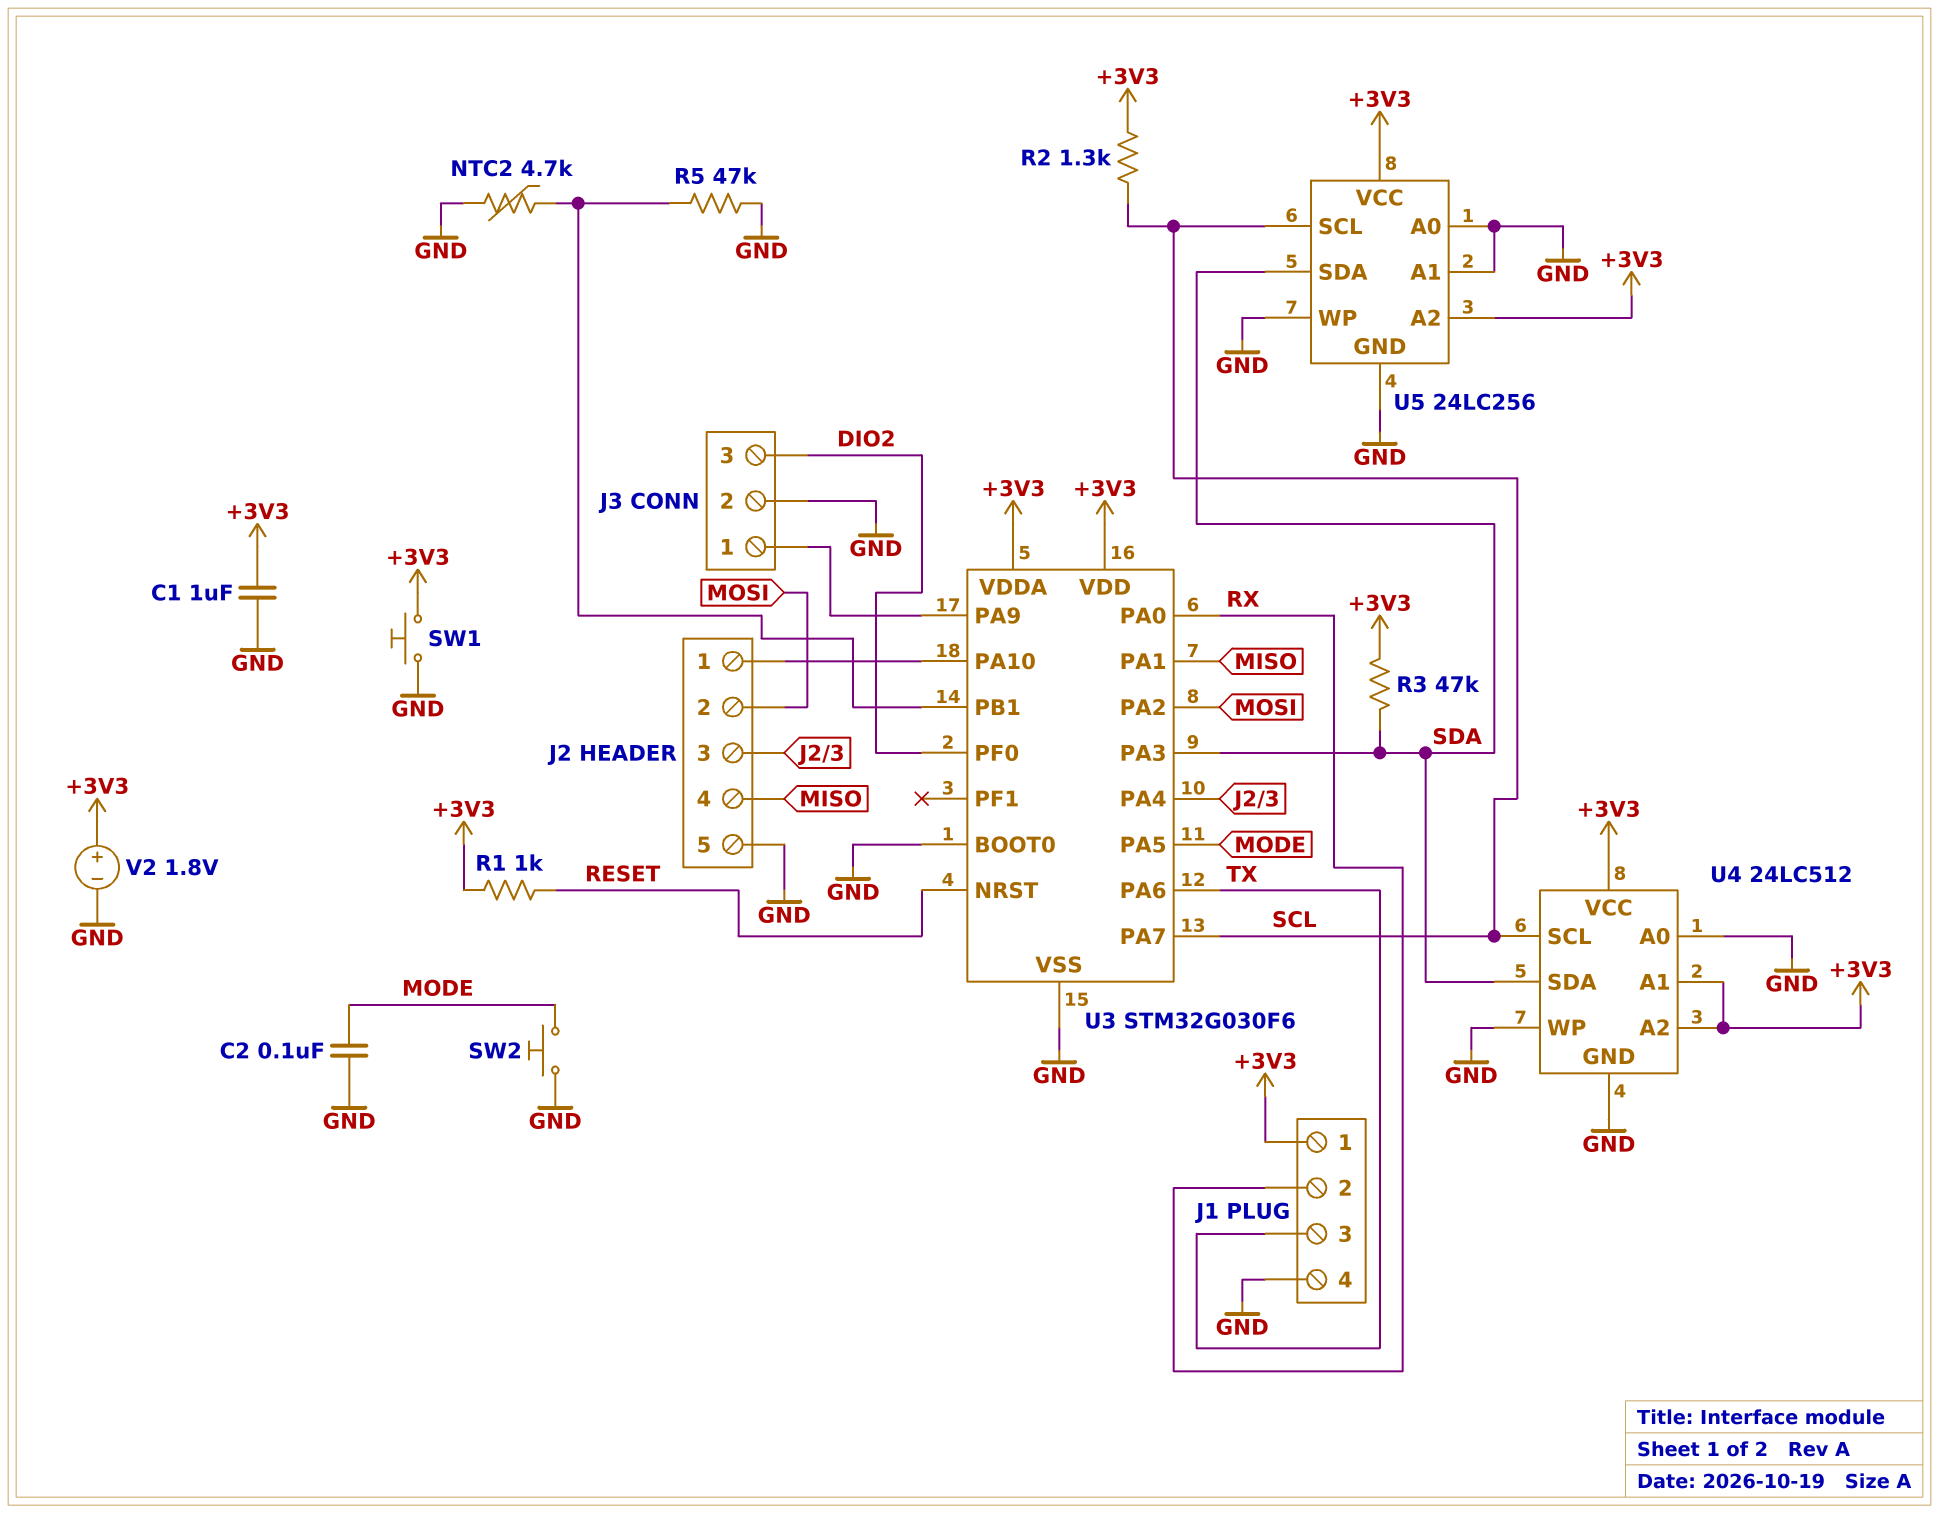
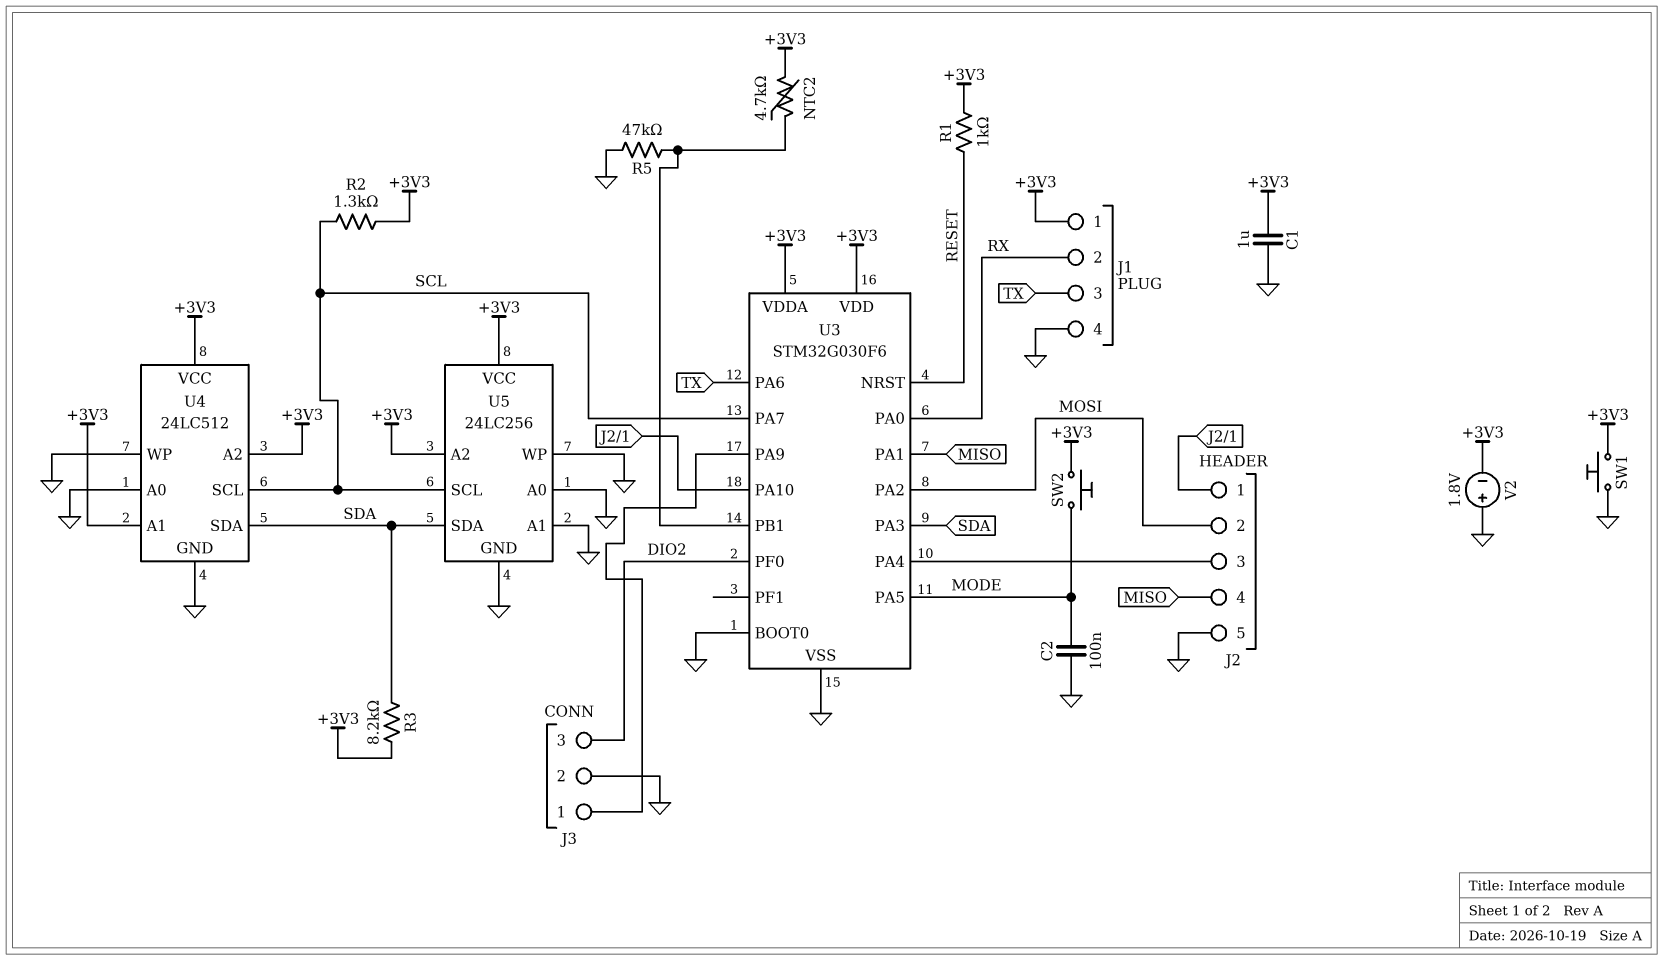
NTC2: 4.7k (GND, U3/PB1) -> 4.7k (+3V3, U3/PB1)
R3: 47k (+3V3, SDA) -> 8.2k (+3V3, SDA)
SW2: button (GND, MODE) -> button (+3V3, MODE)
V2: 1.8V (plus +3V3, minus GND) -> 1.8V (plus GND, minus +3V3)

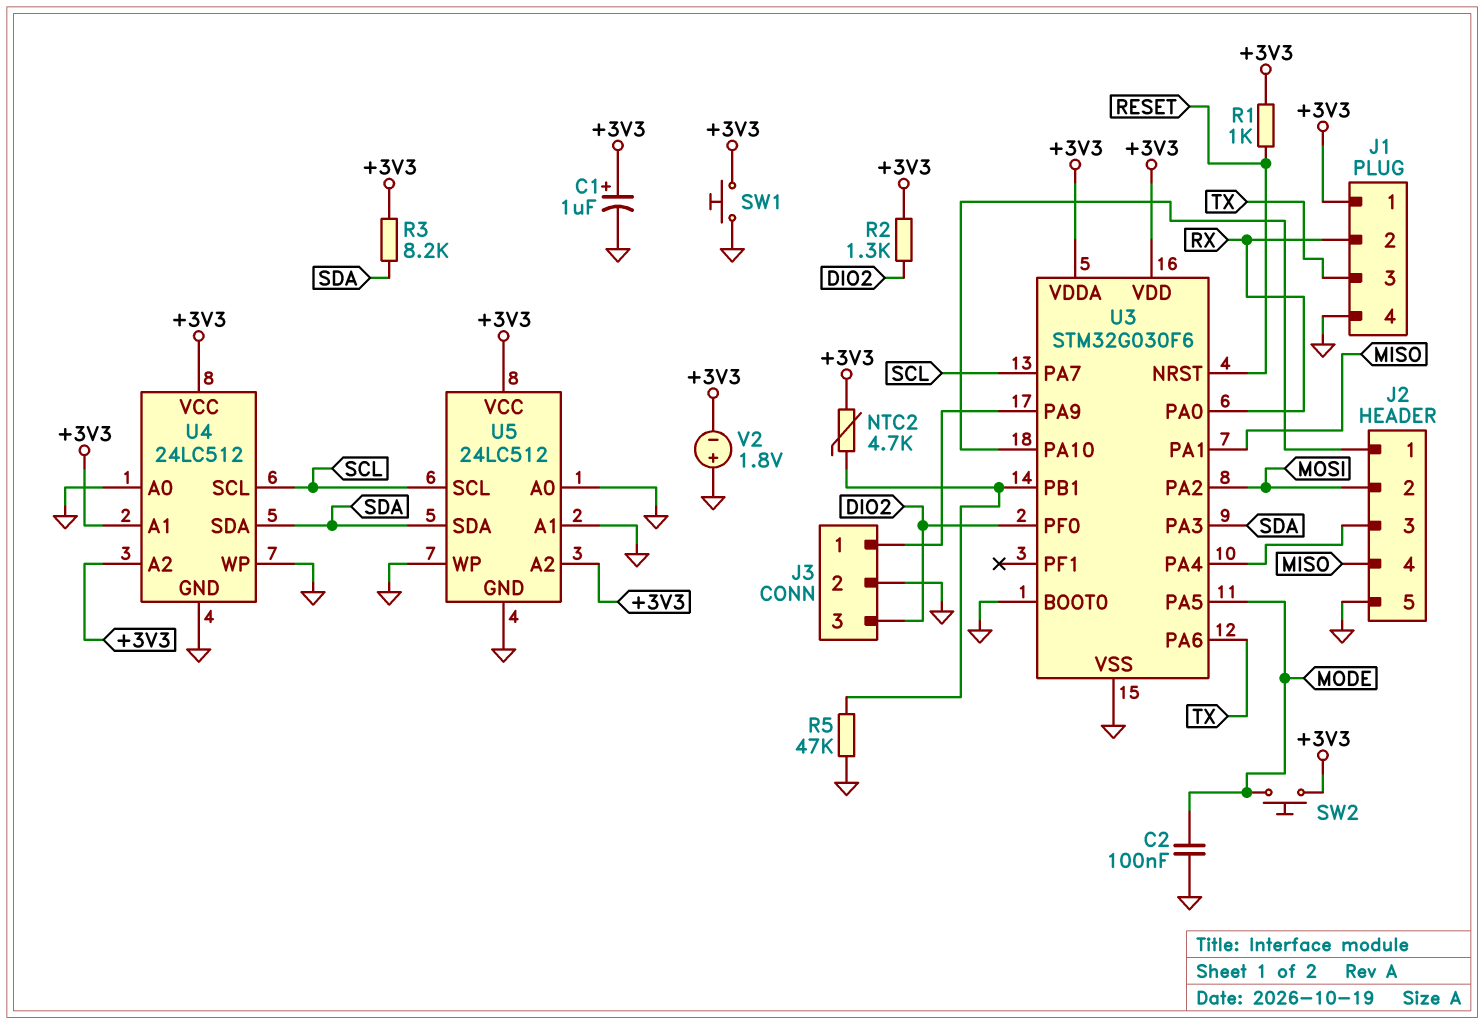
C1: 1uF (+3V3, GND) -> 1uF (plus +3V3, minus GND)
R2: 1.3k (+3V3, SCL) -> 1.3k (+3V3, DIO2)
U5: 24LC256 -> 24LC512

